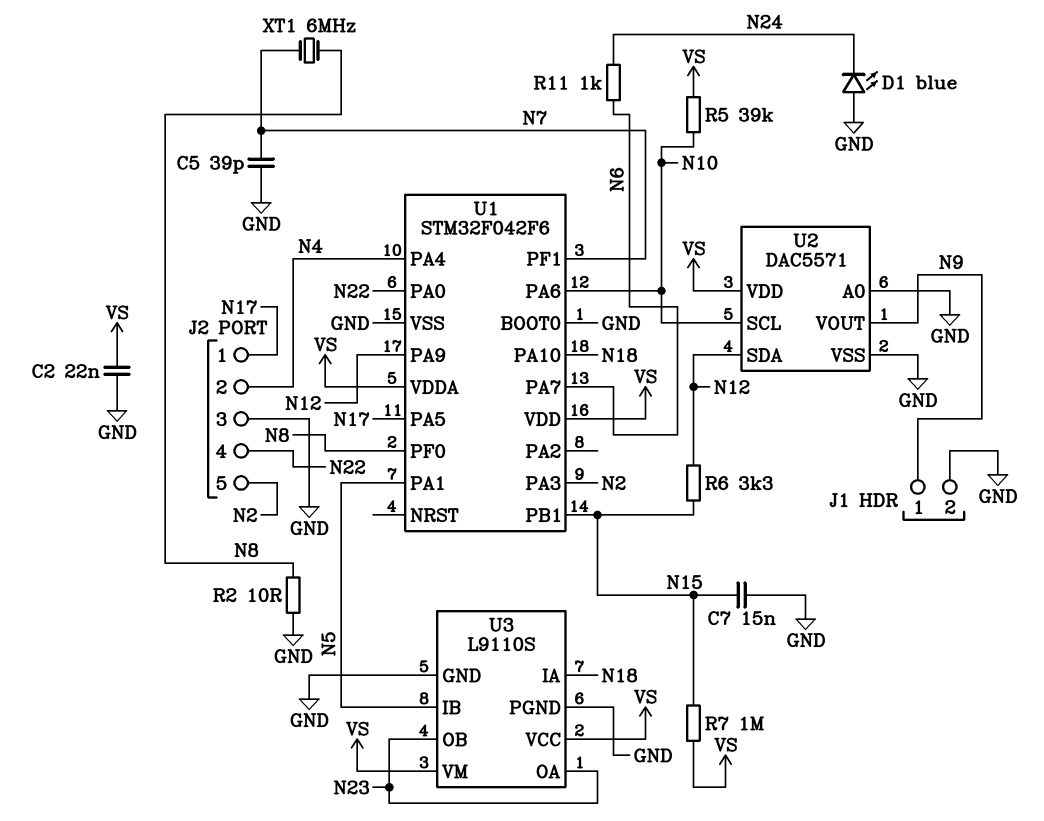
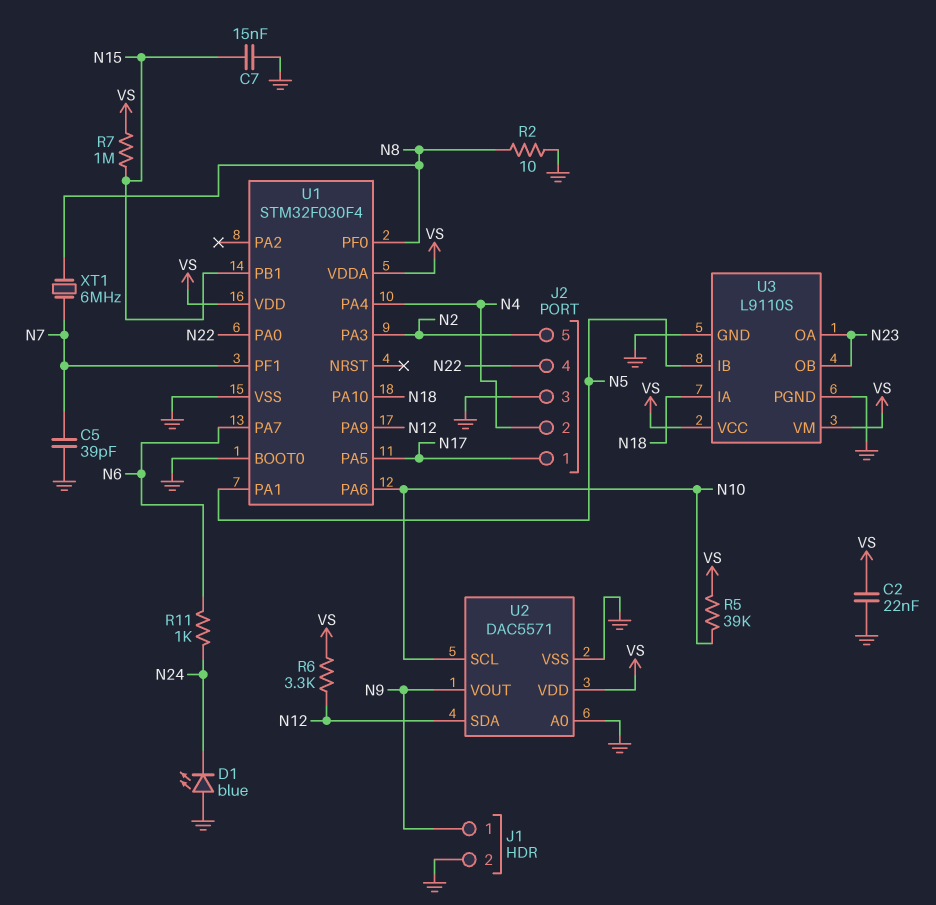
R6: 3.3k (N12, N15) -> 3.3k (N12, VS)
U1: STM32F042F6 -> STM32F030F4

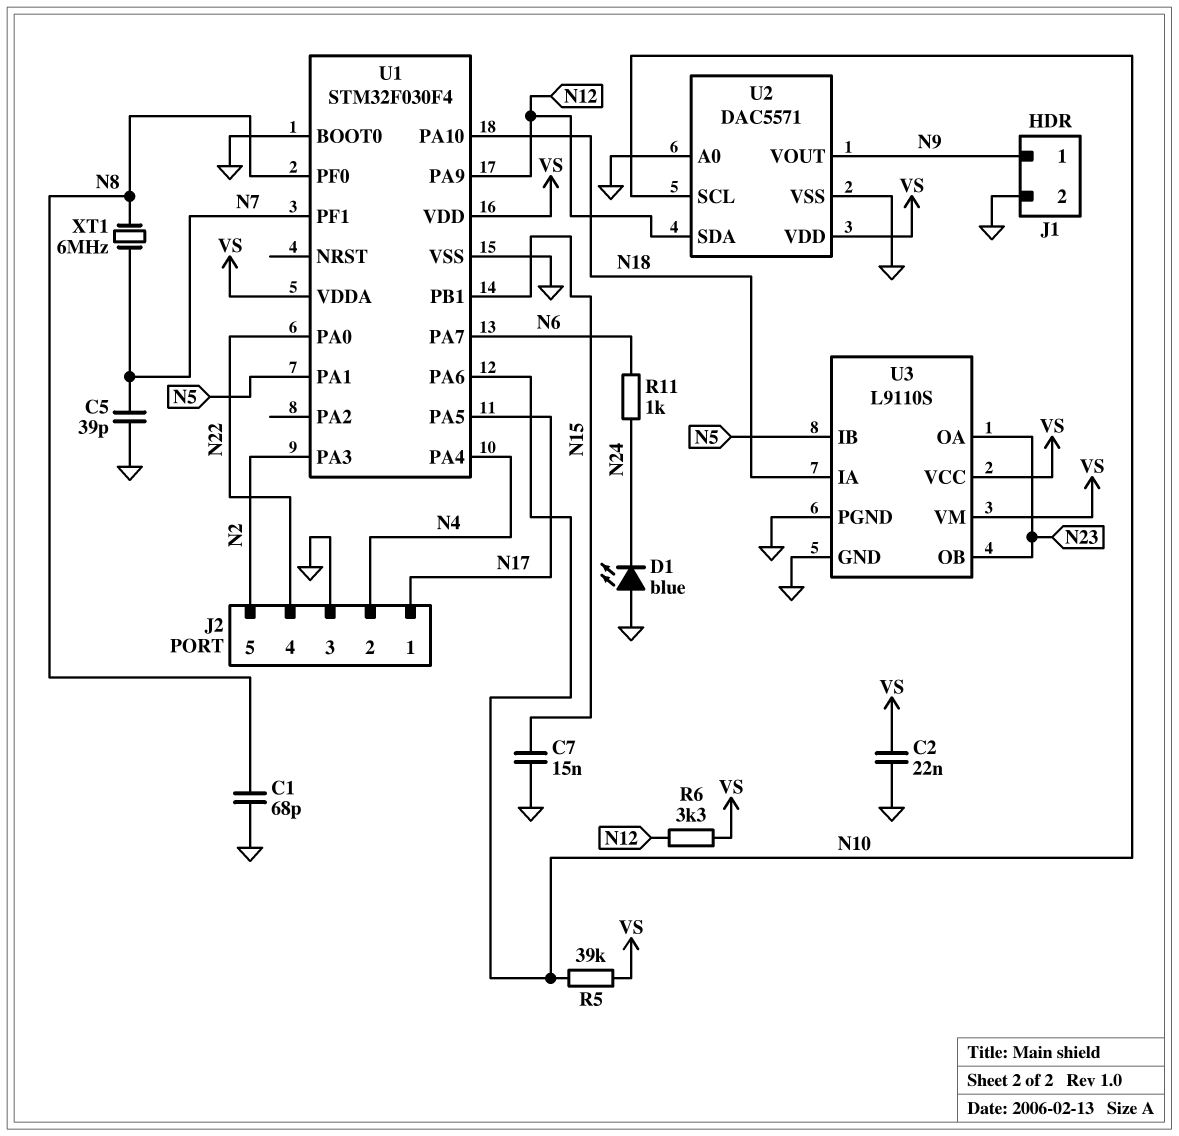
C1: none -> 68pF (GND, N8)
R2: 10 (GND, N8) -> none
R7: 1M (N15, VS) -> none

